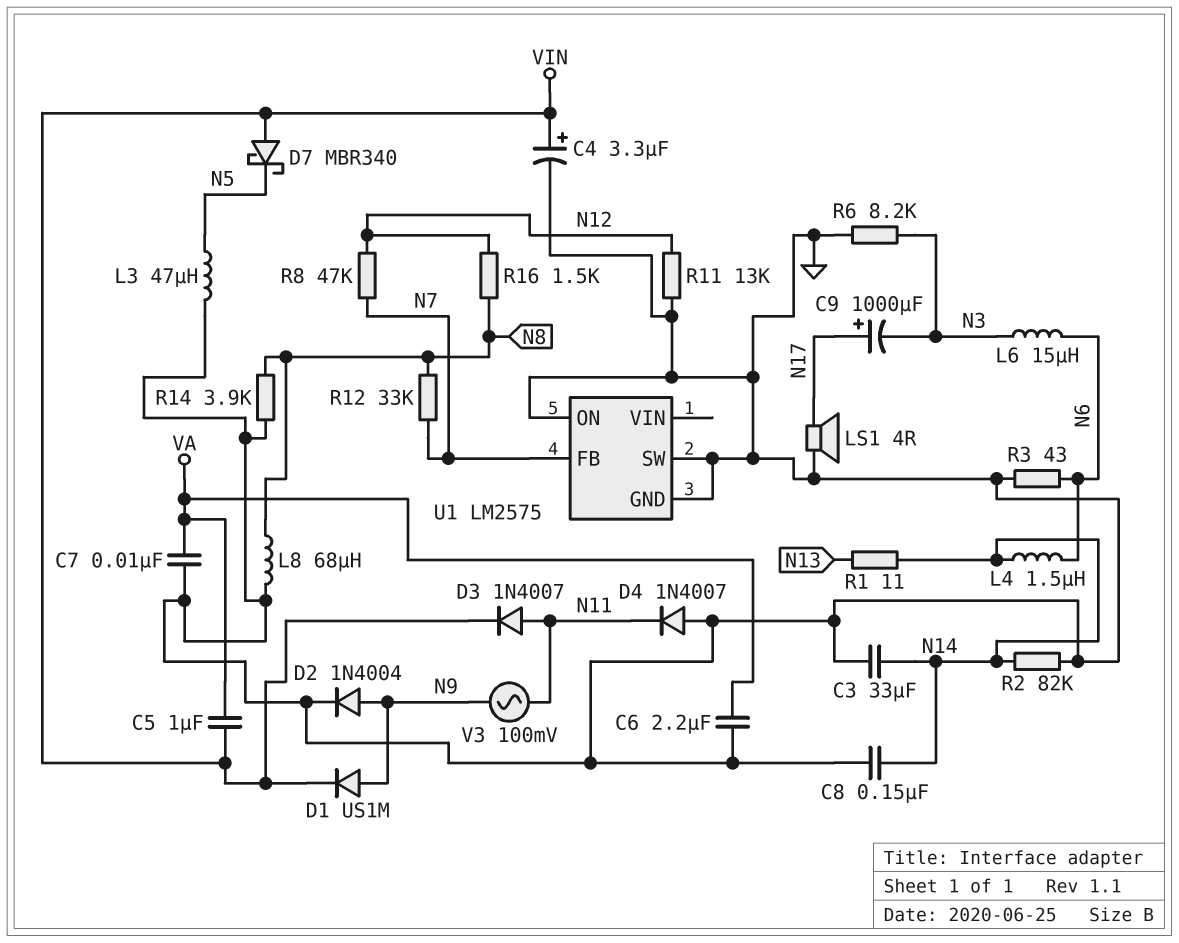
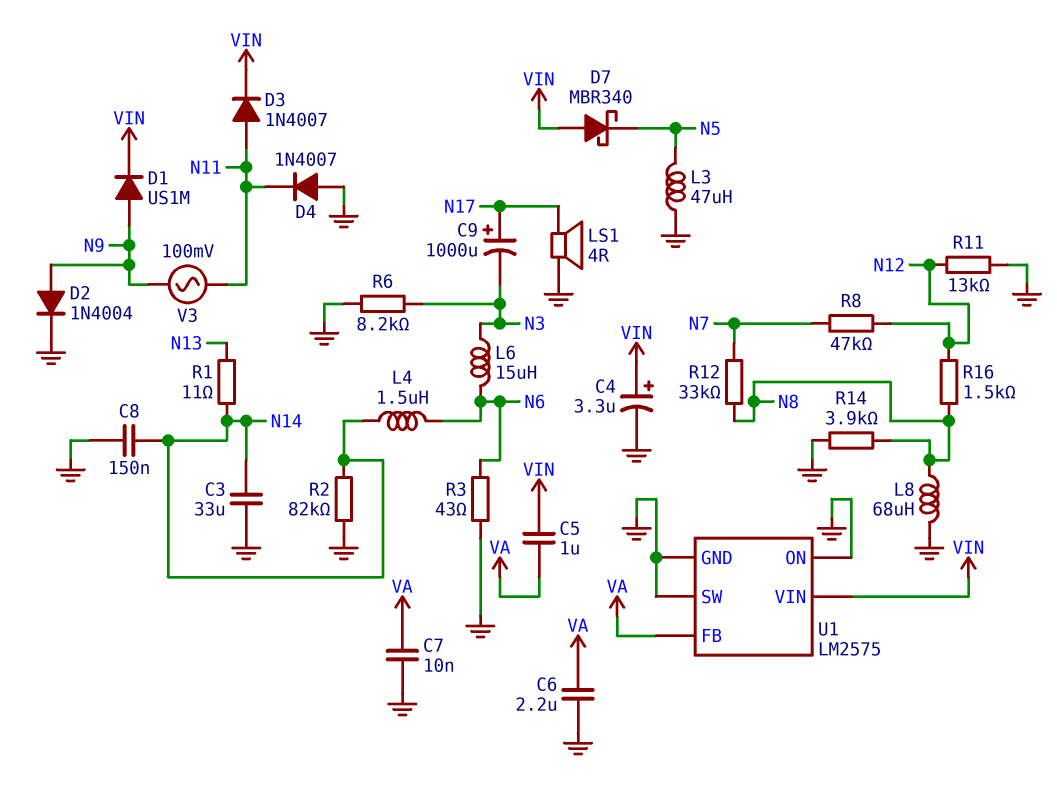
U1 pin FB: N7 -> VA
U1 pin VIN: none -> VIN

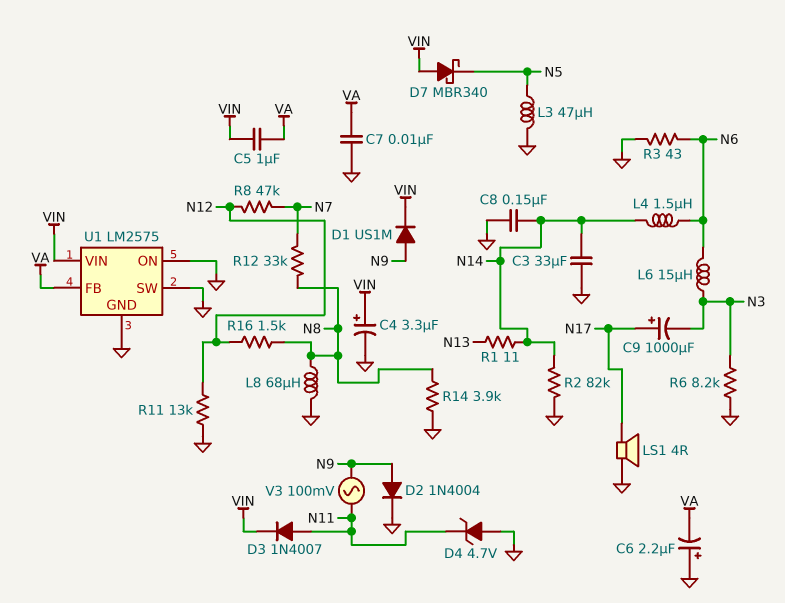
C6: 2.2uF (GND, VA) -> 2.2uF (plus GND, minus VA)
D4: diode 1N4007 (A GND, K N11) -> zener 4.7V (A GND, K N11)

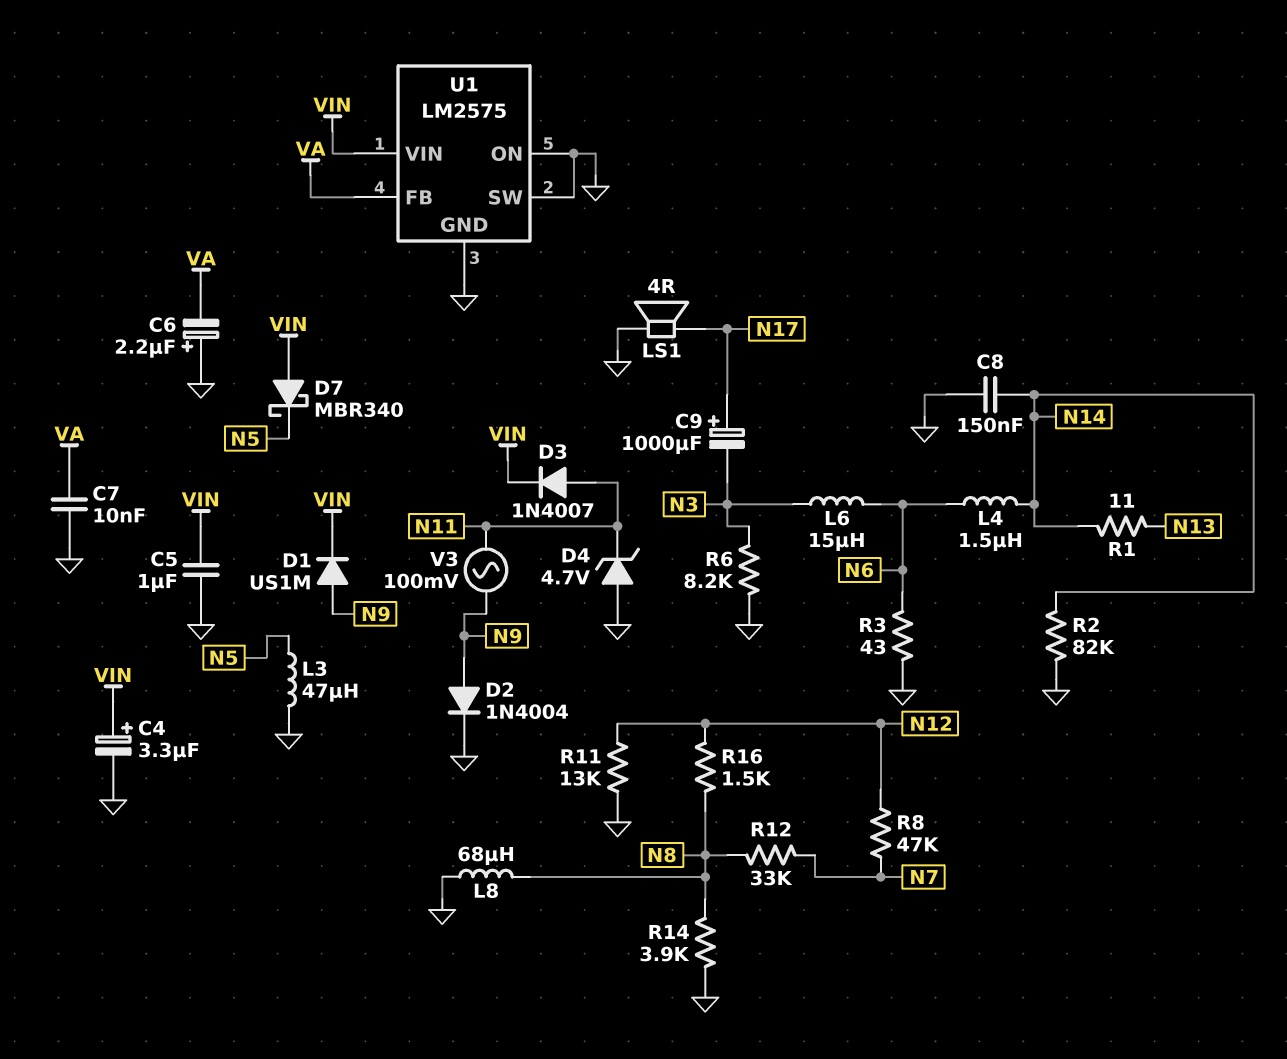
C3: 33uF (GND, N14) -> none
C5: 1uF (VA, VIN) -> 1uF (GND, VIN)

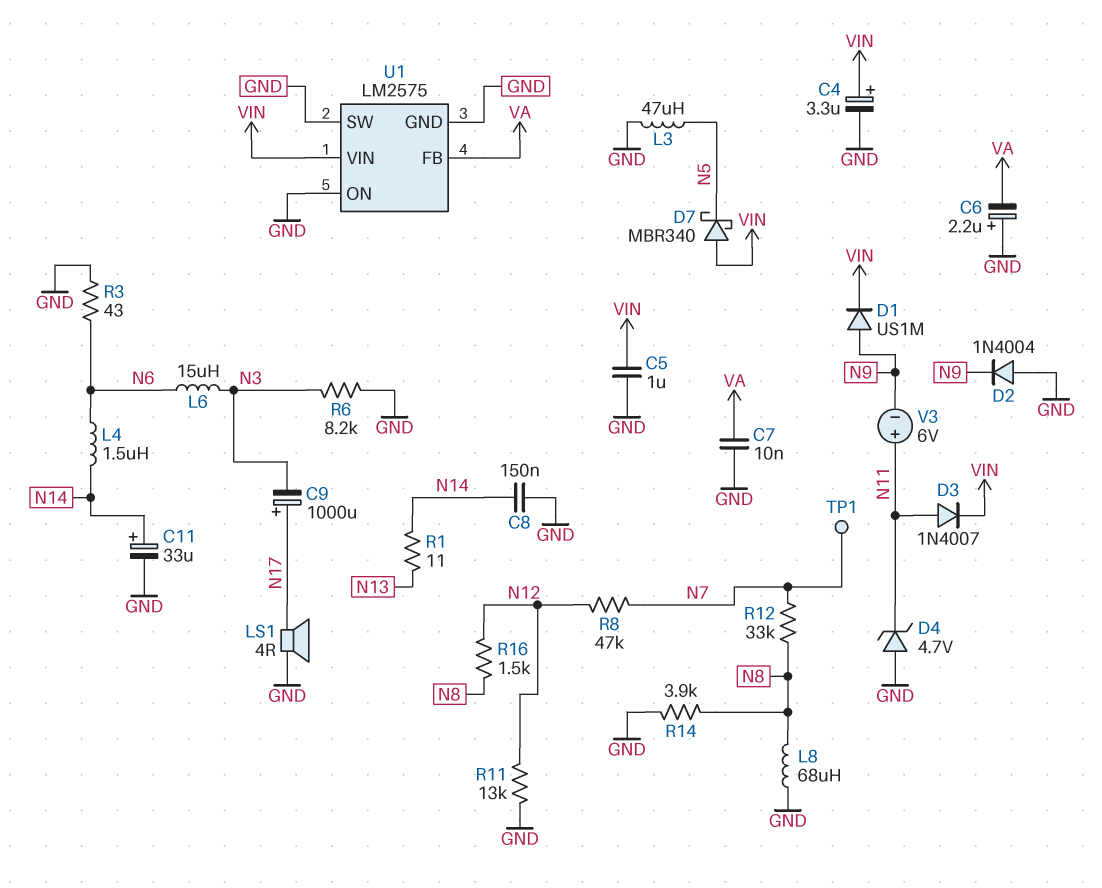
C11: none -> 33uF (plus N14, minus GND)
D2: diode 1N4004 (A N9, K GND) -> diode 1N4004 (A GND, K N9)
R2: 82k (GND, N14) -> none
TP1: none -> test point (N7)
V3: AC 100mV (N9, N11) -> 6V (plus N11, minus N9)

